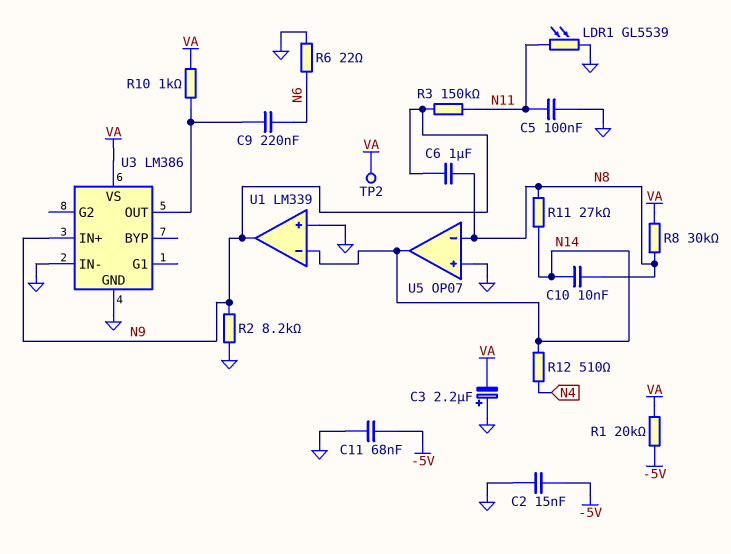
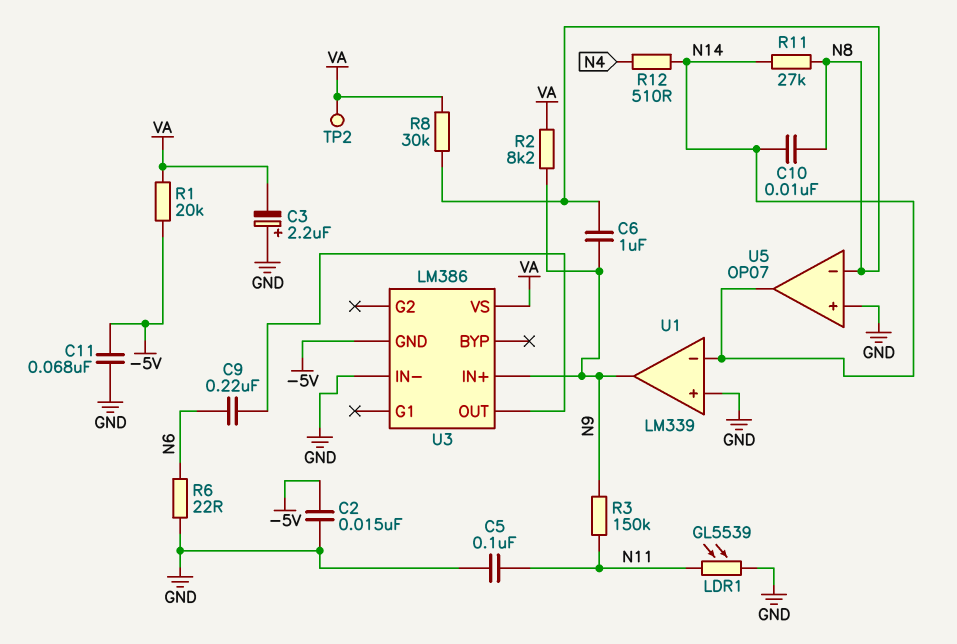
R2: 8.2k (GND, N9) -> 8.2k (N9, VA)
R10: 1k (U3/OUT, VA) -> none
U3 pin GND: GND -> -5V

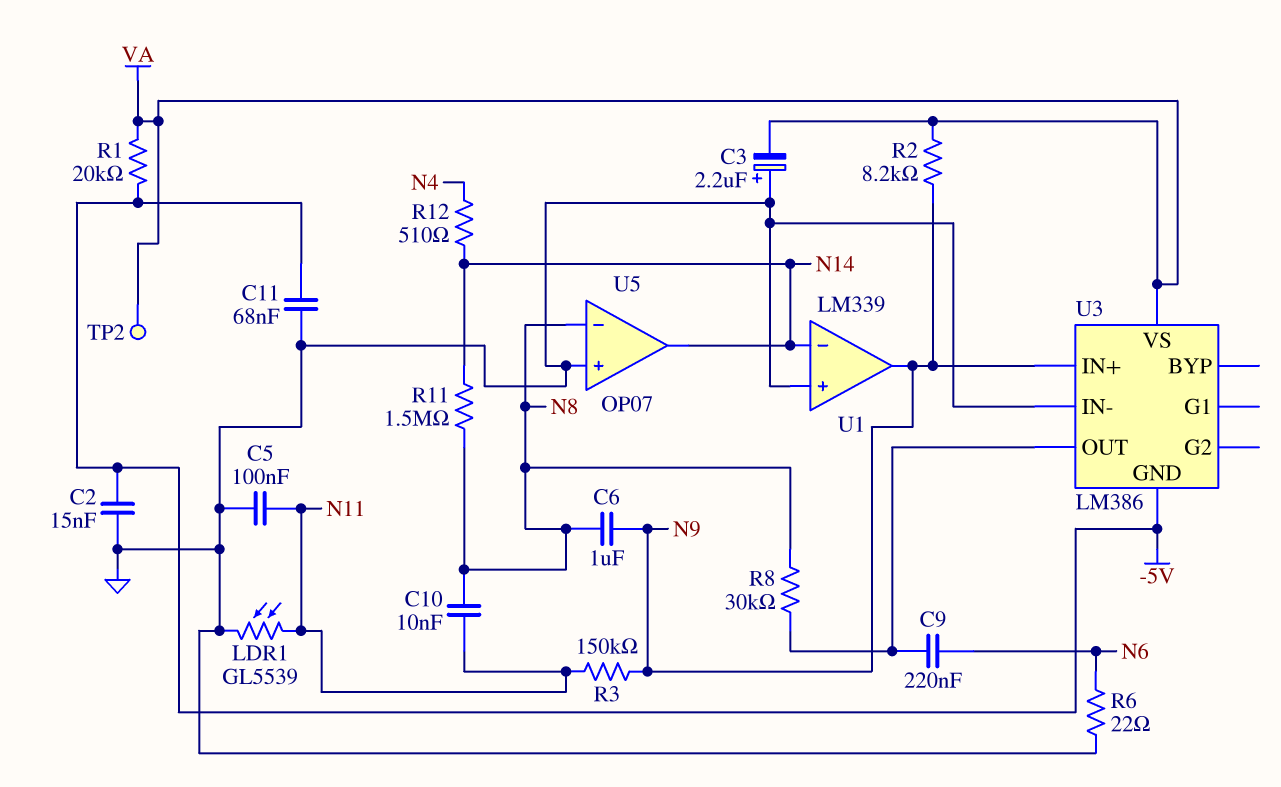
C10: 10nF (N8, N14) -> 10nF (N8, N11)
R8: 30k (N8, VA) -> 30k (N8, U3/OUT)
R11: 27k (N8, N14) -> 1.5M (N8, N14)

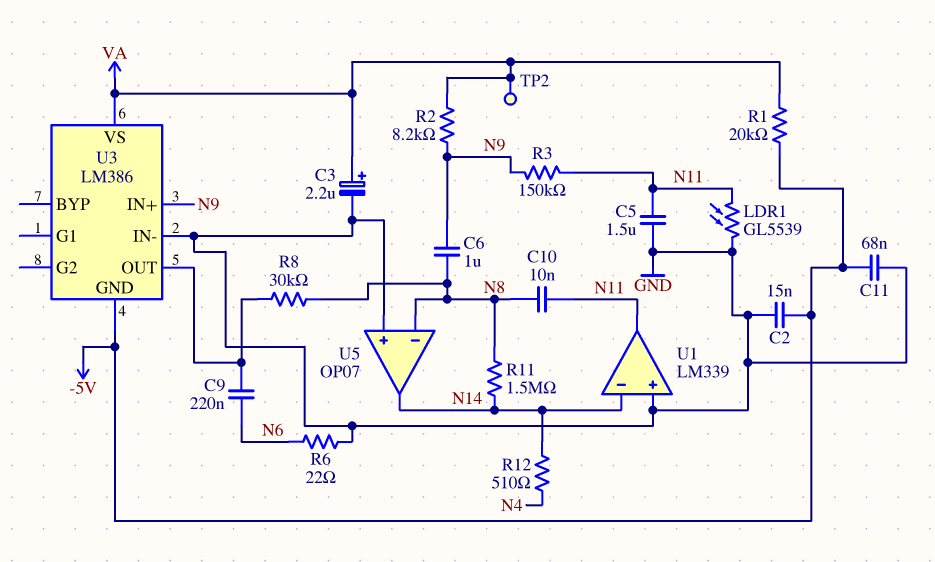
C3: 2.2uF (plus GND, minus VA) -> 2.2uF (plus VA, minus GND)
C5: 100nF (GND, N11) -> 1.5uF (GND, N11)
U1 pin out: N9 -> N11

